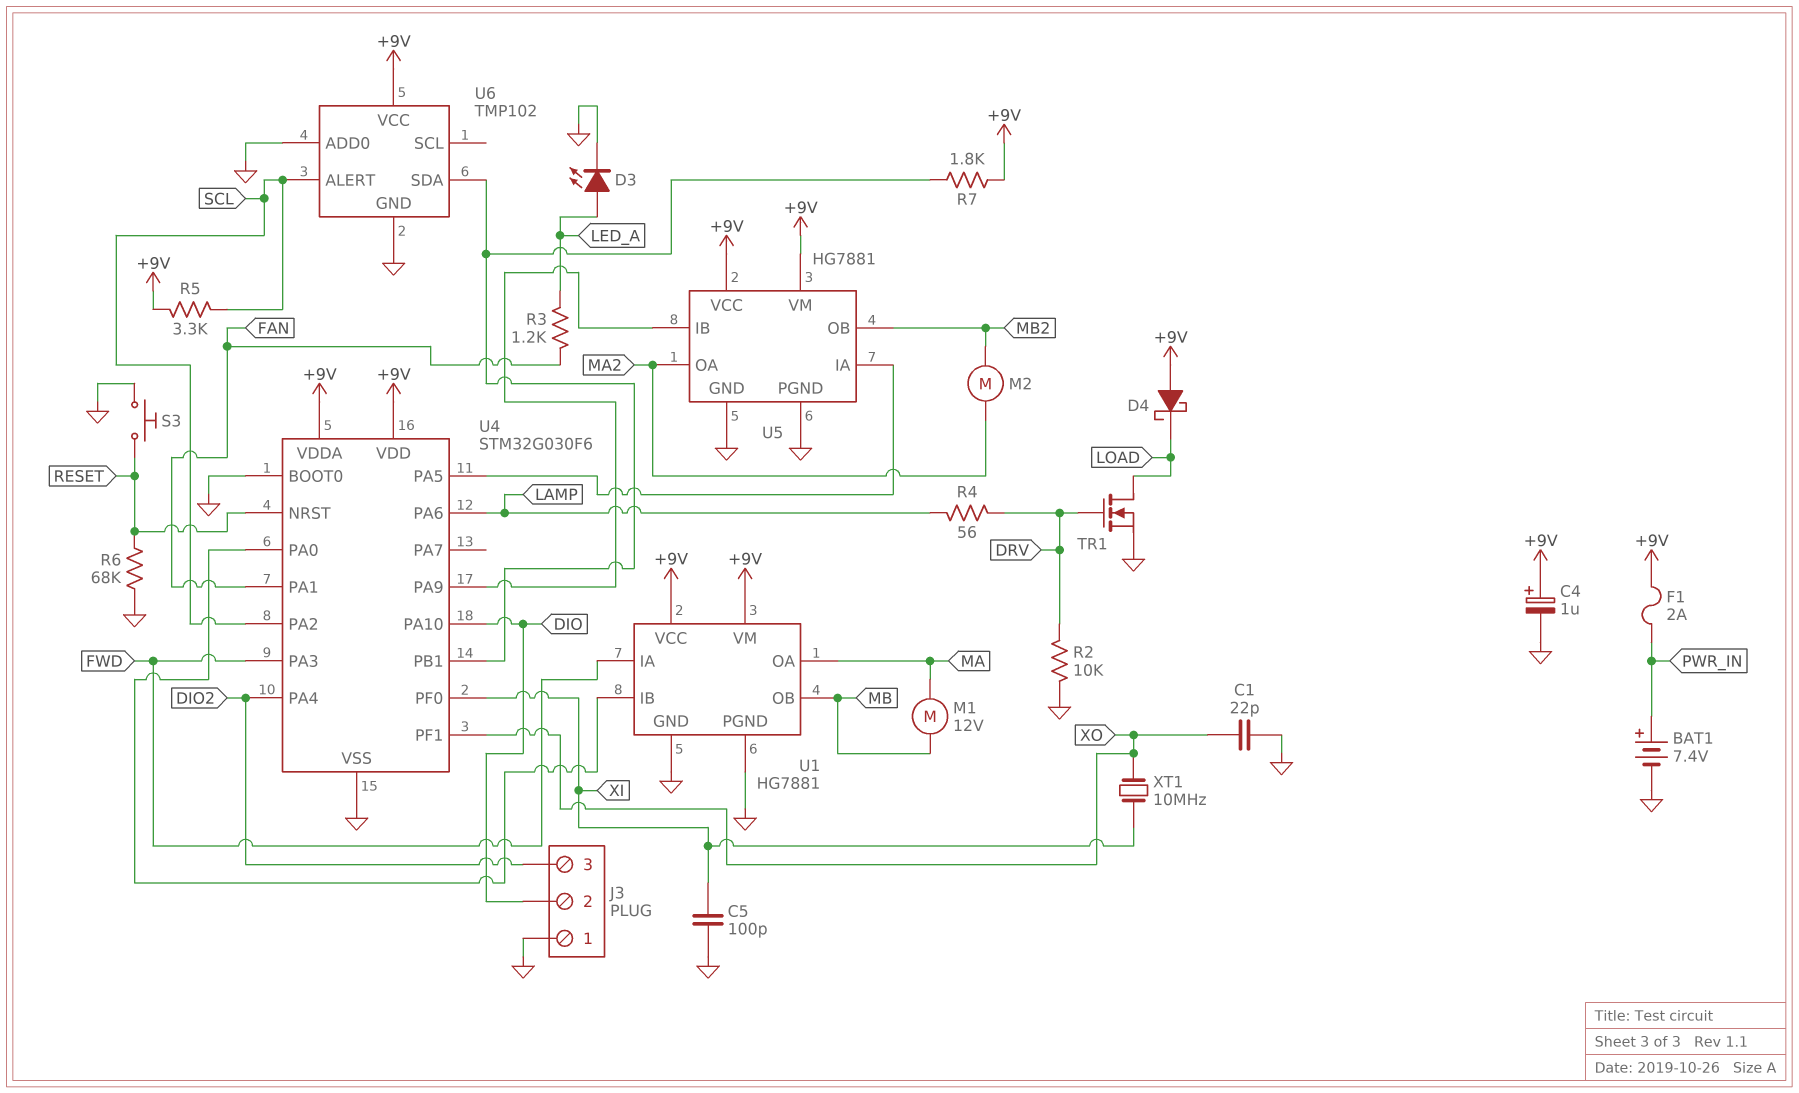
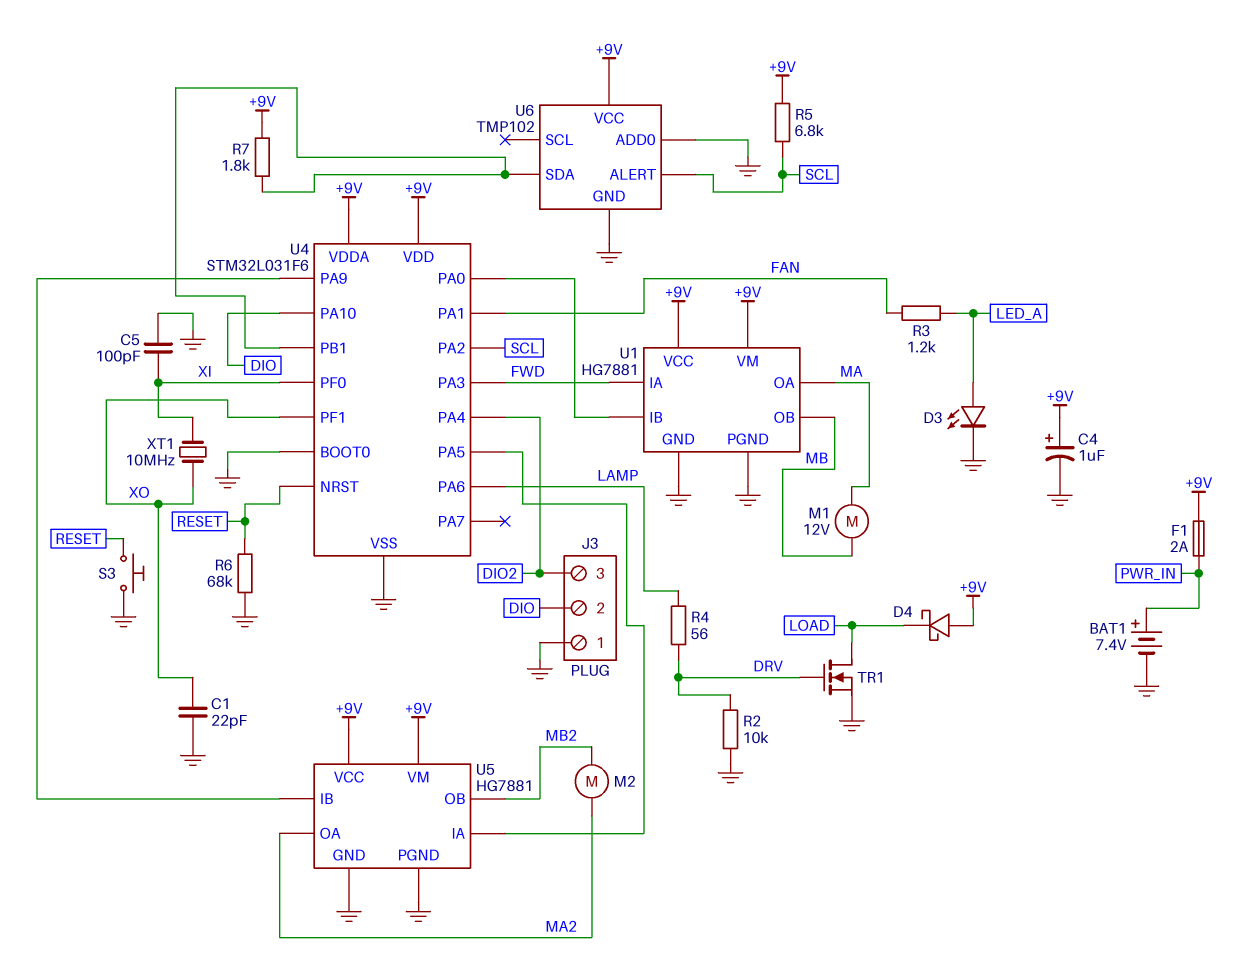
R5: 3.3k (+9V, SCL) -> 6.8k (+9V, SCL)
U4: STM32G030F6 -> STM32L031F6

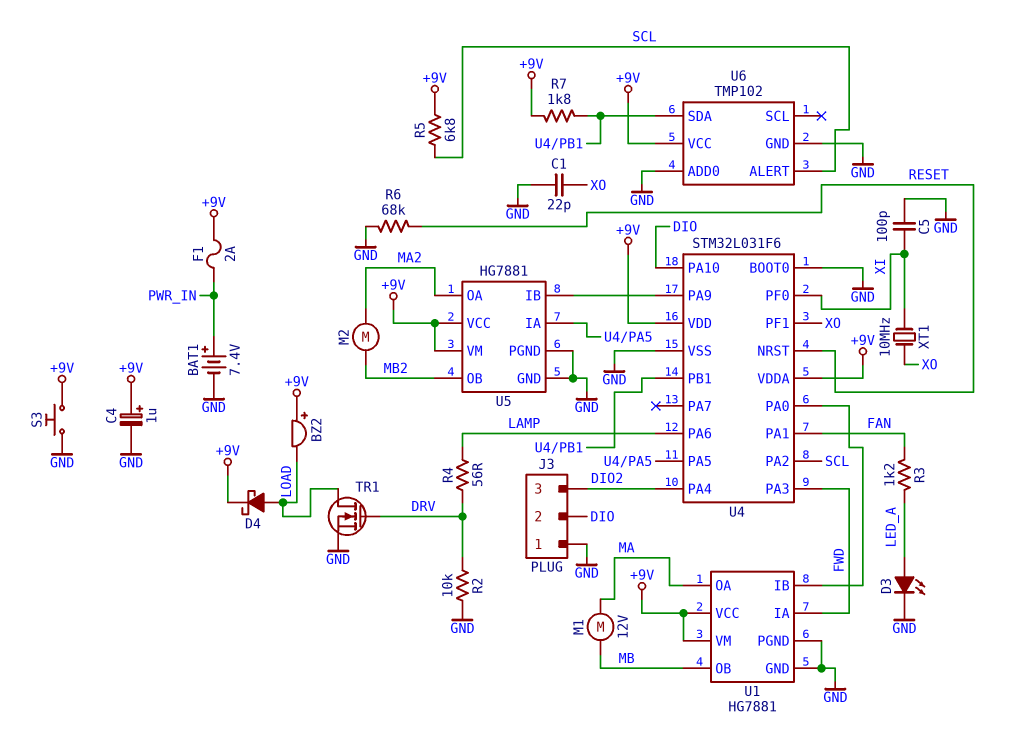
BZ2: none -> buzzer (plus +9V, minus LOAD)
D4: schottky (A +9V, K LOAD) -> schottky (A LOAD, K +9V)
S3: button (GND, RESET) -> button (+9V, GND)

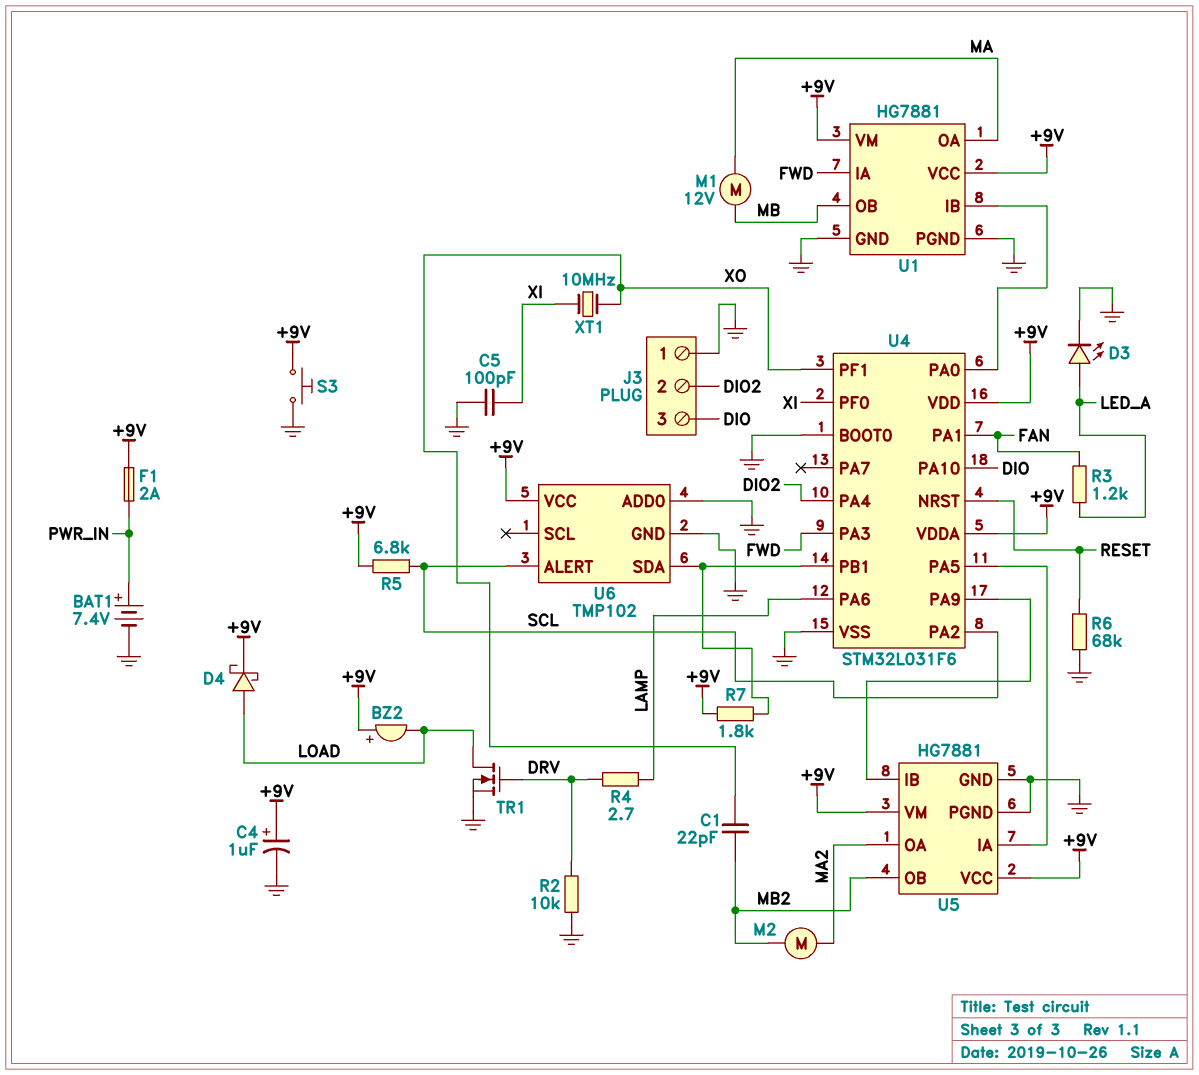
C1: 22pF (GND, XO) -> 22pF (MB2, XO)
J3 pin 2: DIO -> DIO2
J3 pin 3: DIO2 -> DIO
R4: 56 (DRV, LAMP) -> 2.7 (DRV, LAMP)

